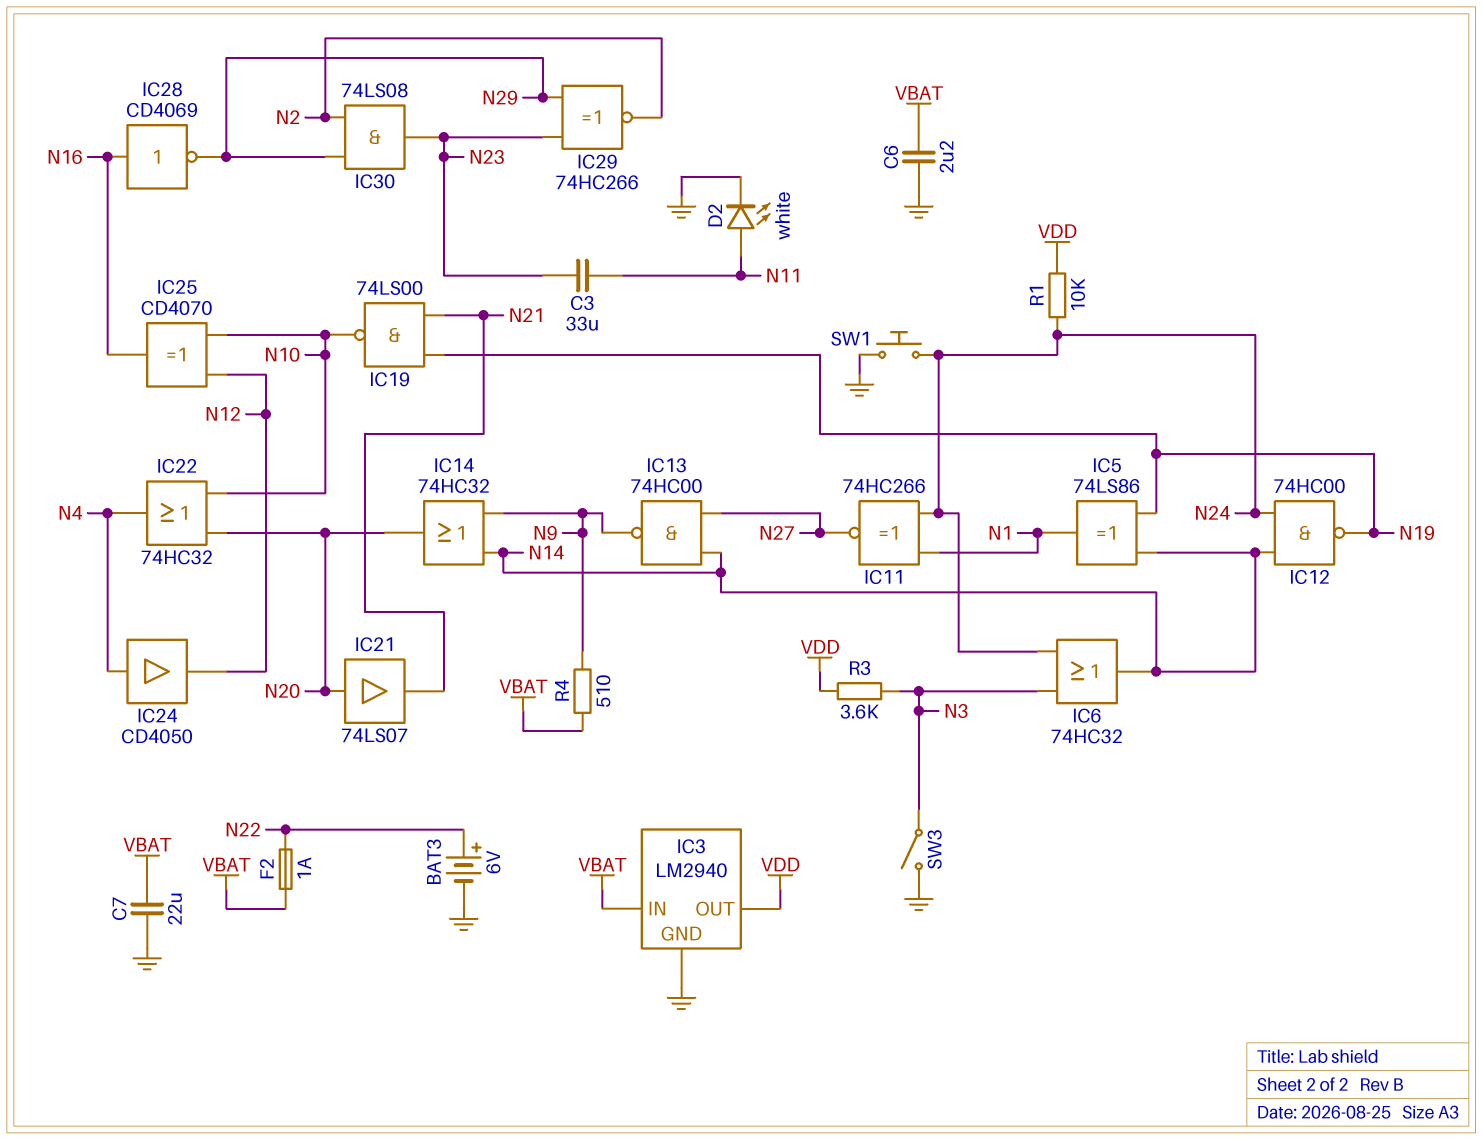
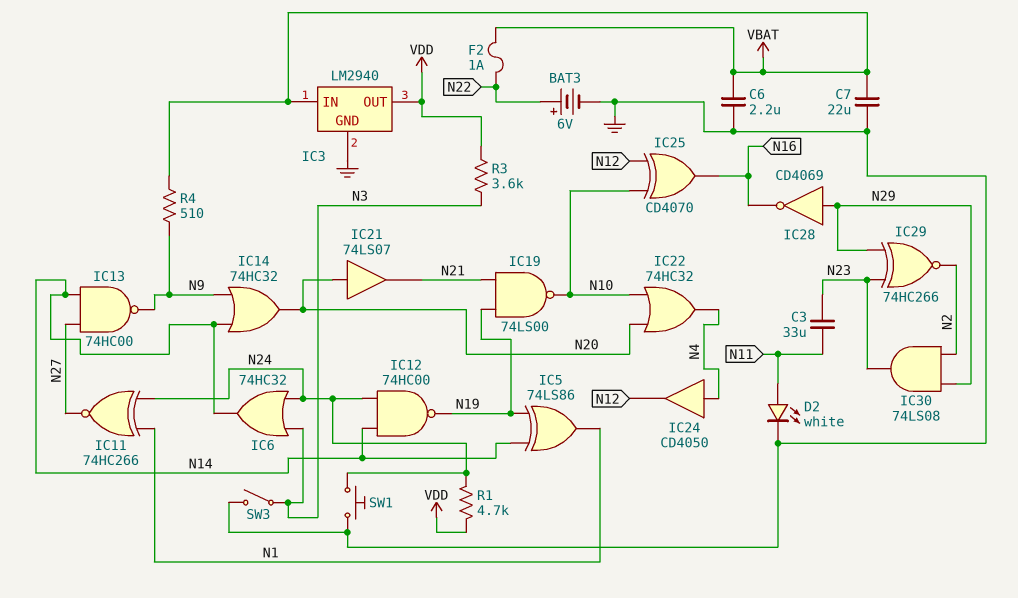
IC28: NOT CD4069 (in N16, out N29) -> NOT CD4069 (in N29, out N16)
R1: 10k (N24, VDD) -> 4.7k (N24, VDD)

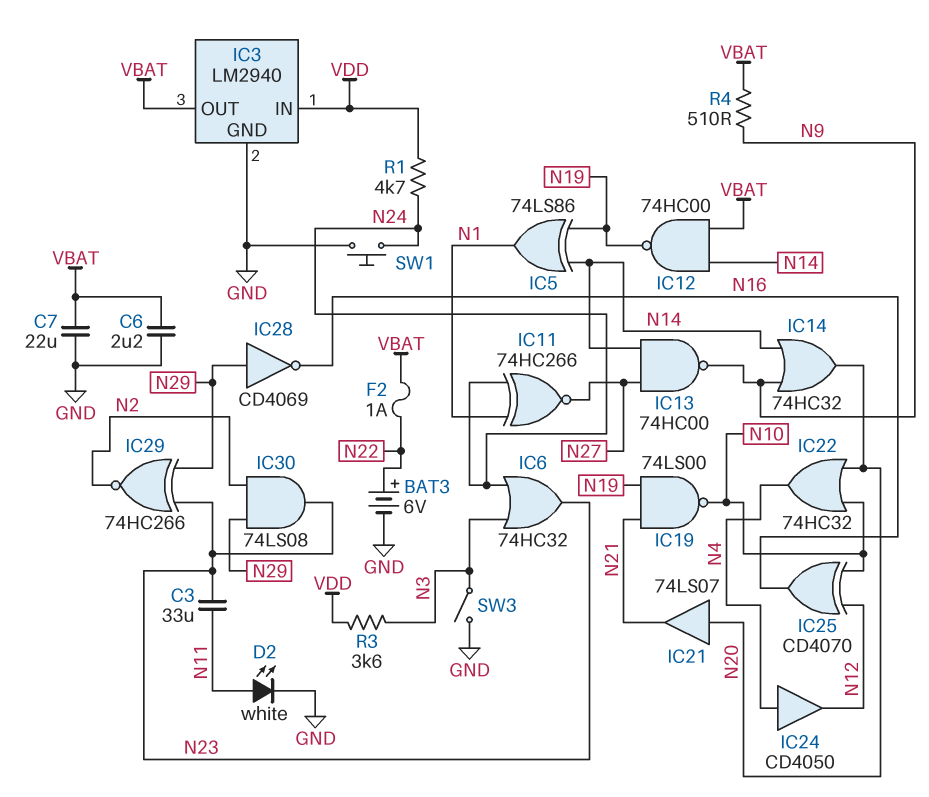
IC3 pin IN: VBAT -> VDD
IC3 pin OUT: VDD -> VBAT
IC6: OR 74HC32 (in N3, in N24, out N14) -> OR 74HC32 (in N3, in N24, out N23)
IC12: NAND 74HC00 (in N14, in N24, out N19) -> NAND 74HC00 (in N14, in VBAT, out N19)

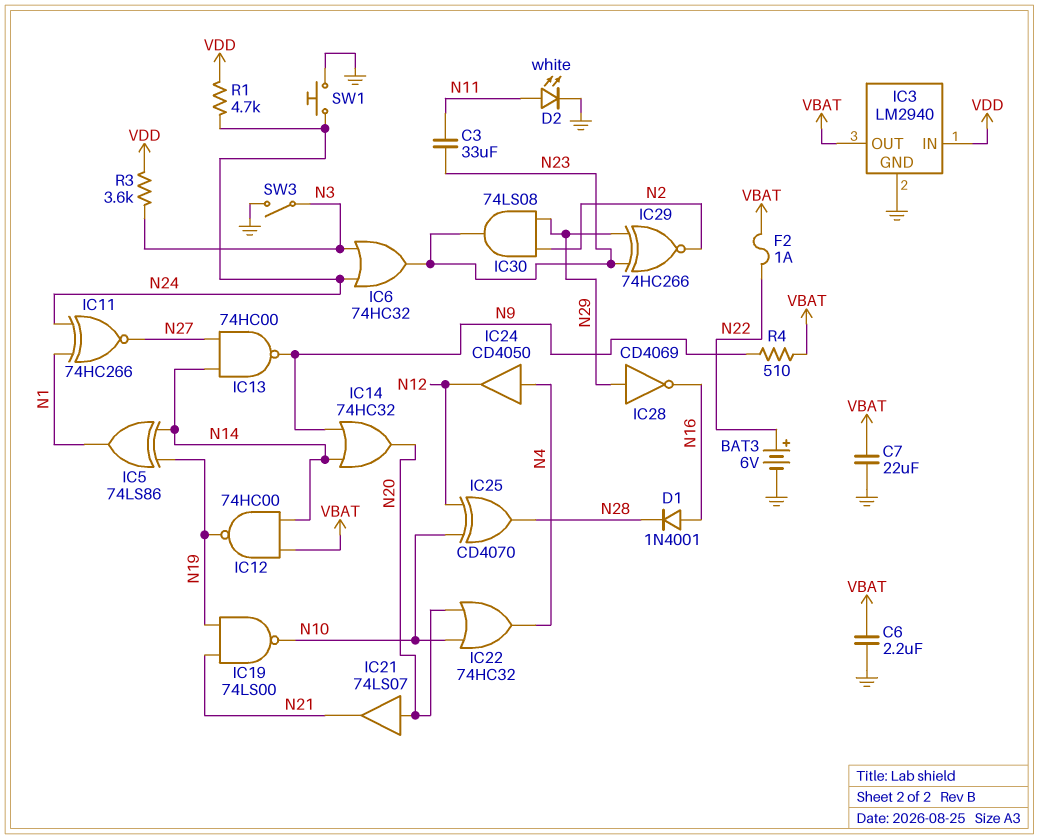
D1: none -> diode 1N4001 (A N16, K N28)
IC25: XOR CD4070 (in N10, in N12, out N16) -> XOR CD4070 (in N10, in N12, out N28)

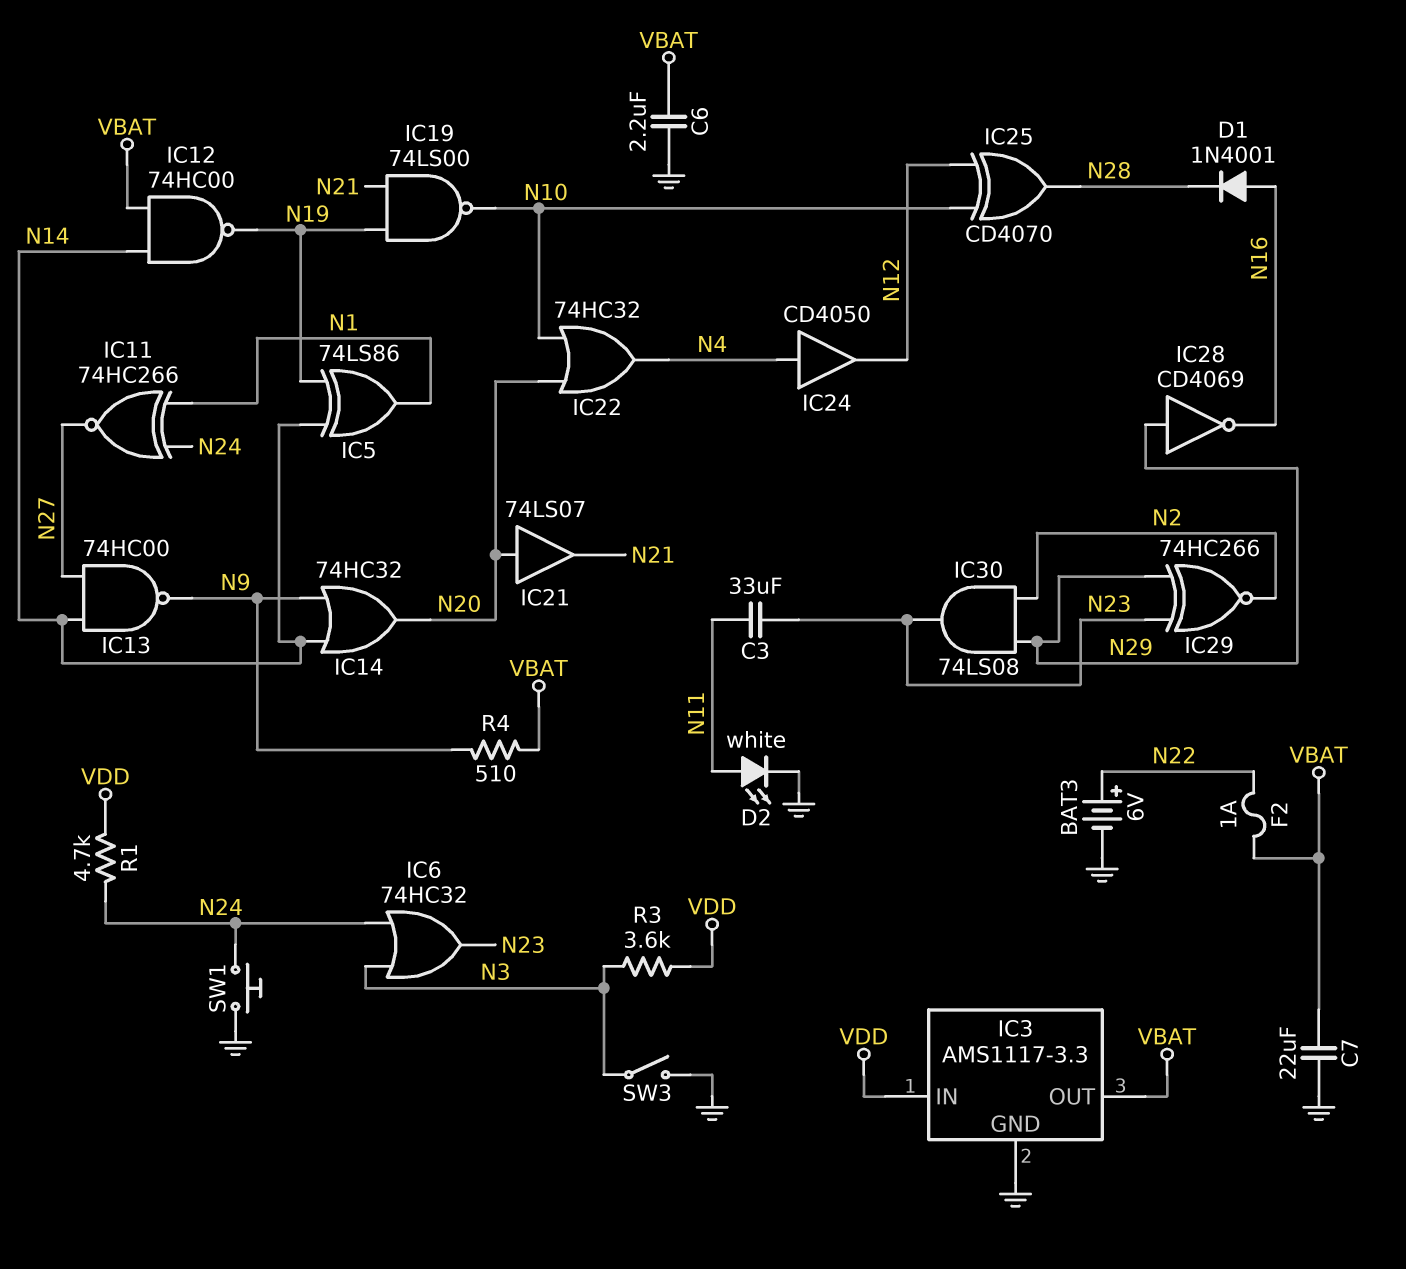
IC3: LM2940 -> AMS1117-3.3

